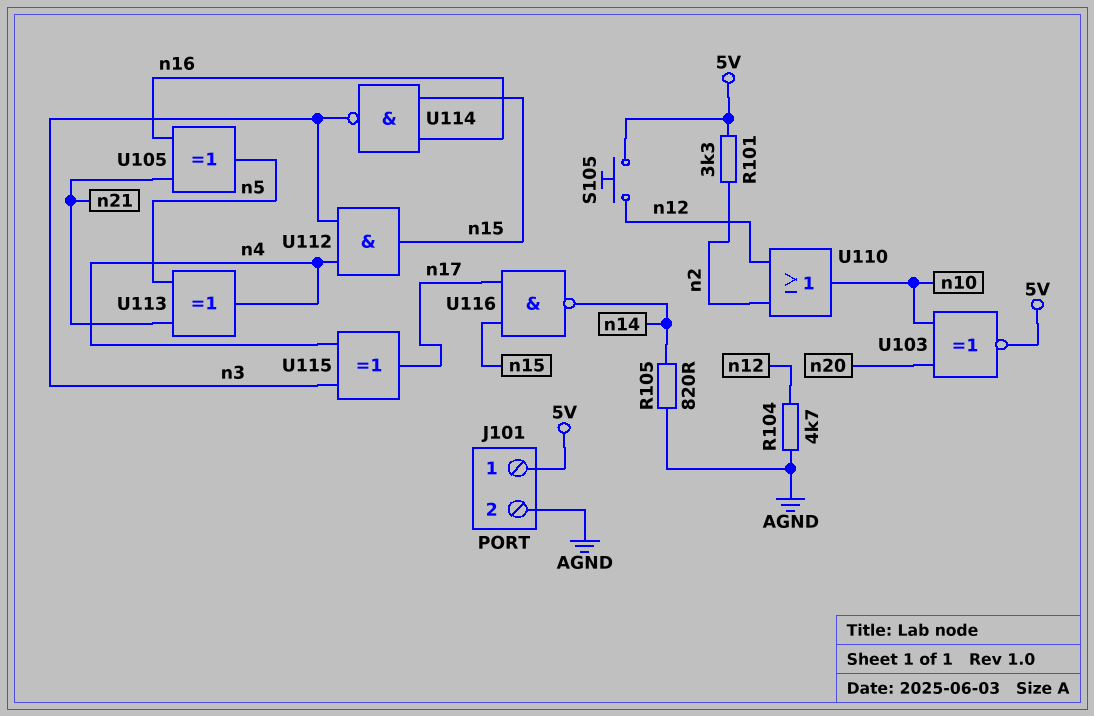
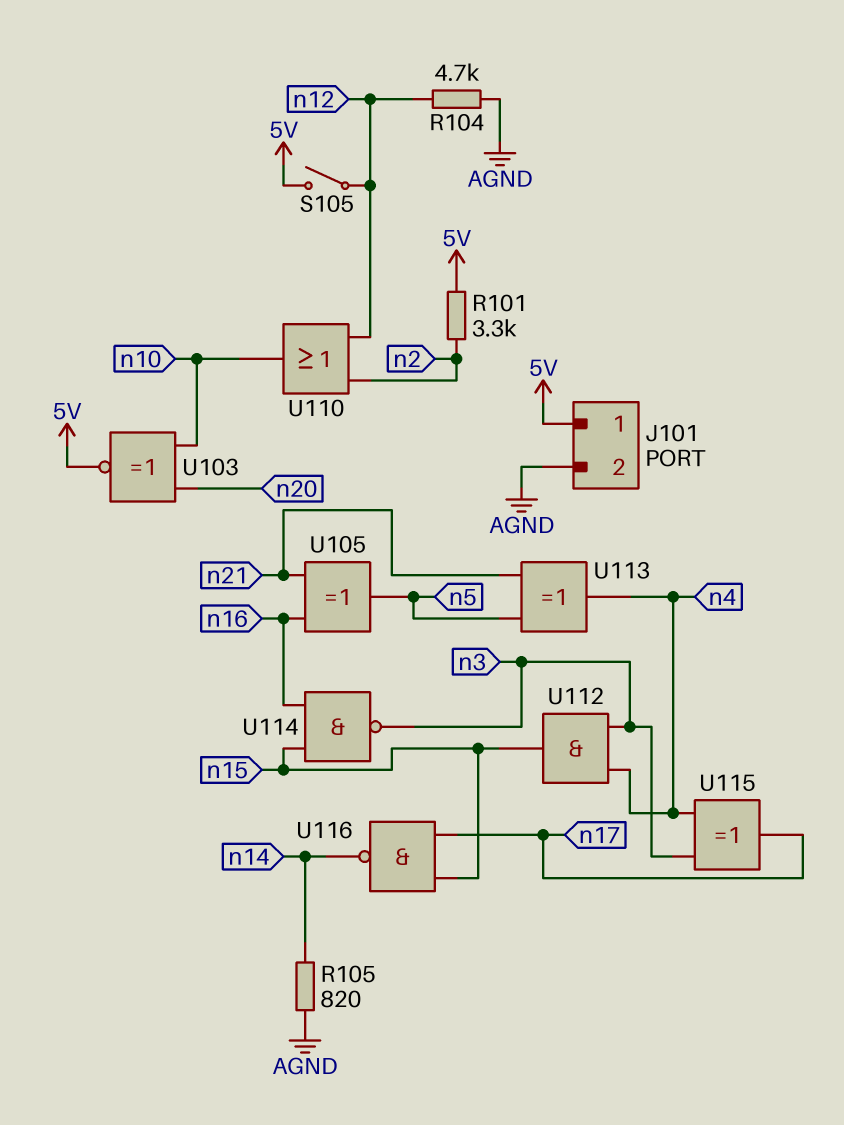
S105: button (5V, n12) -> switch (5V, n12)

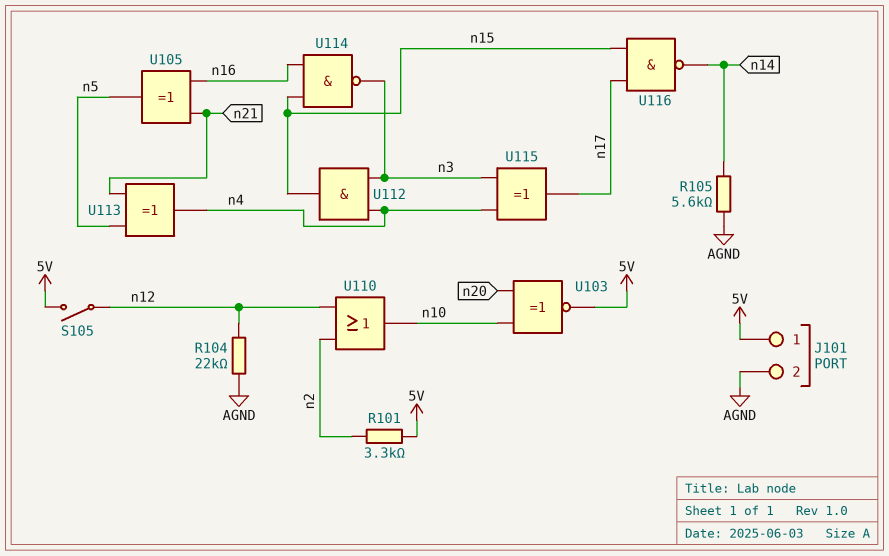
R104: 4.7k (AGND, n12) -> 22k (AGND, n12)
R105: 820 (AGND, n14) -> 5.6k (AGND, n14)

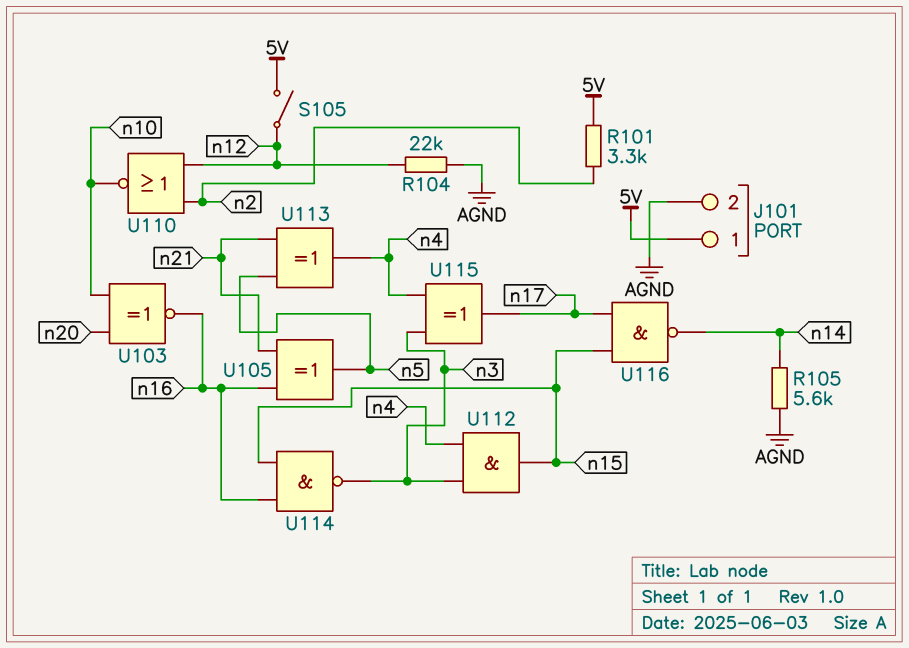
U103: XNOR (in n10, in n20, out 5V) -> XNOR (in n10, in n20, out n16)
U110: OR (in n2, in n12, out n10) -> NOR (in n2, in n12, out n10)

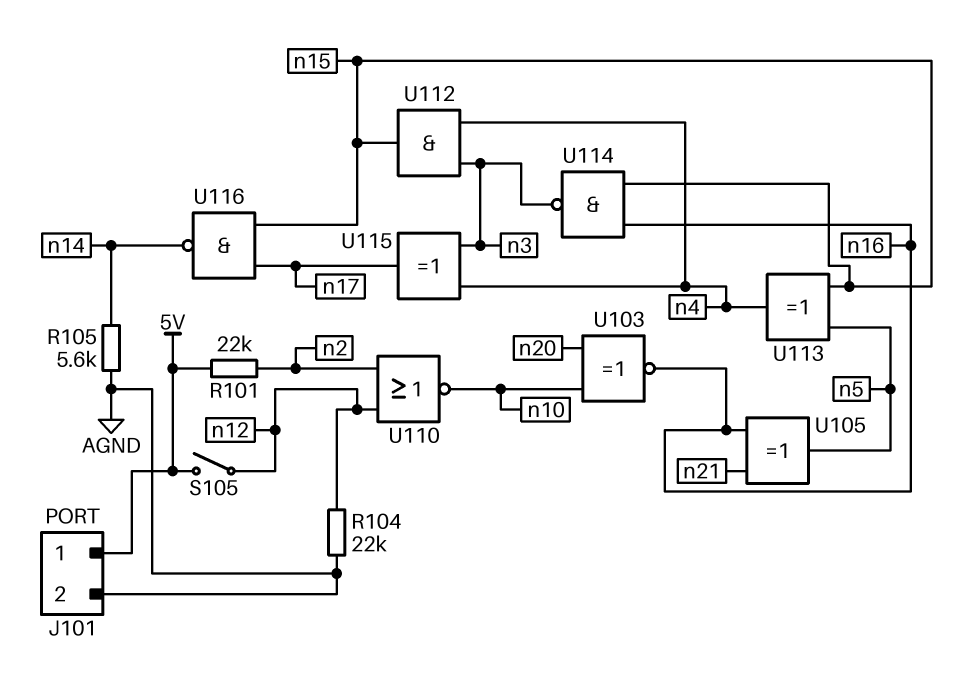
R101: 3.3k (5V, n2) -> 22k (5V, n2)
U113: XOR (in n5, in n21, out n4) -> XOR (in n5, in n15, out n4)

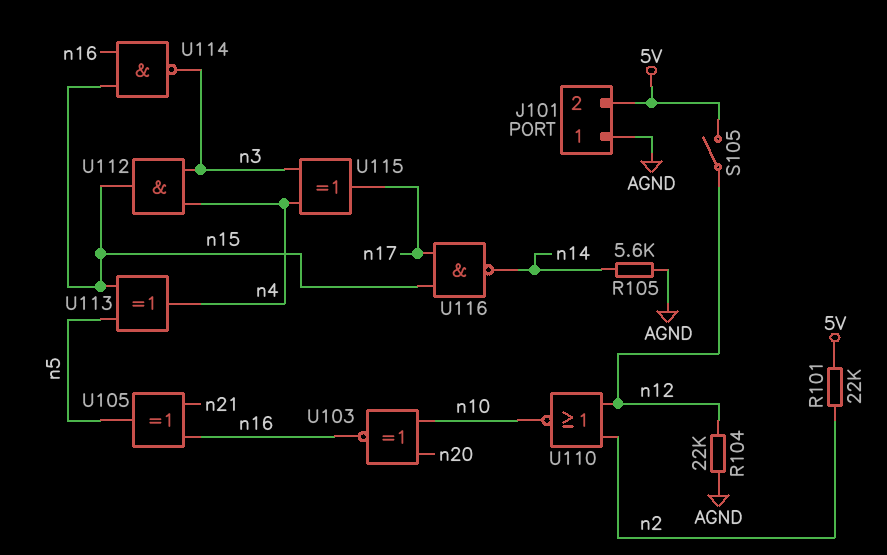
J101 pin 1: 5V -> AGND
J101 pin 2: AGND -> 5V

